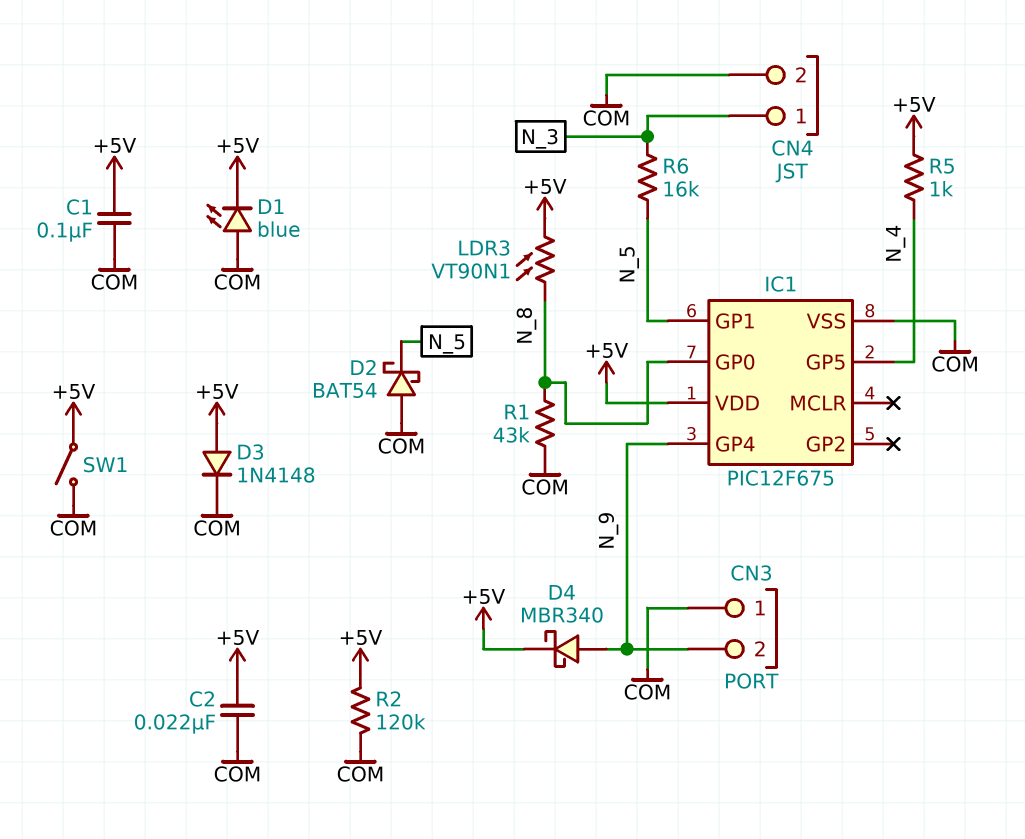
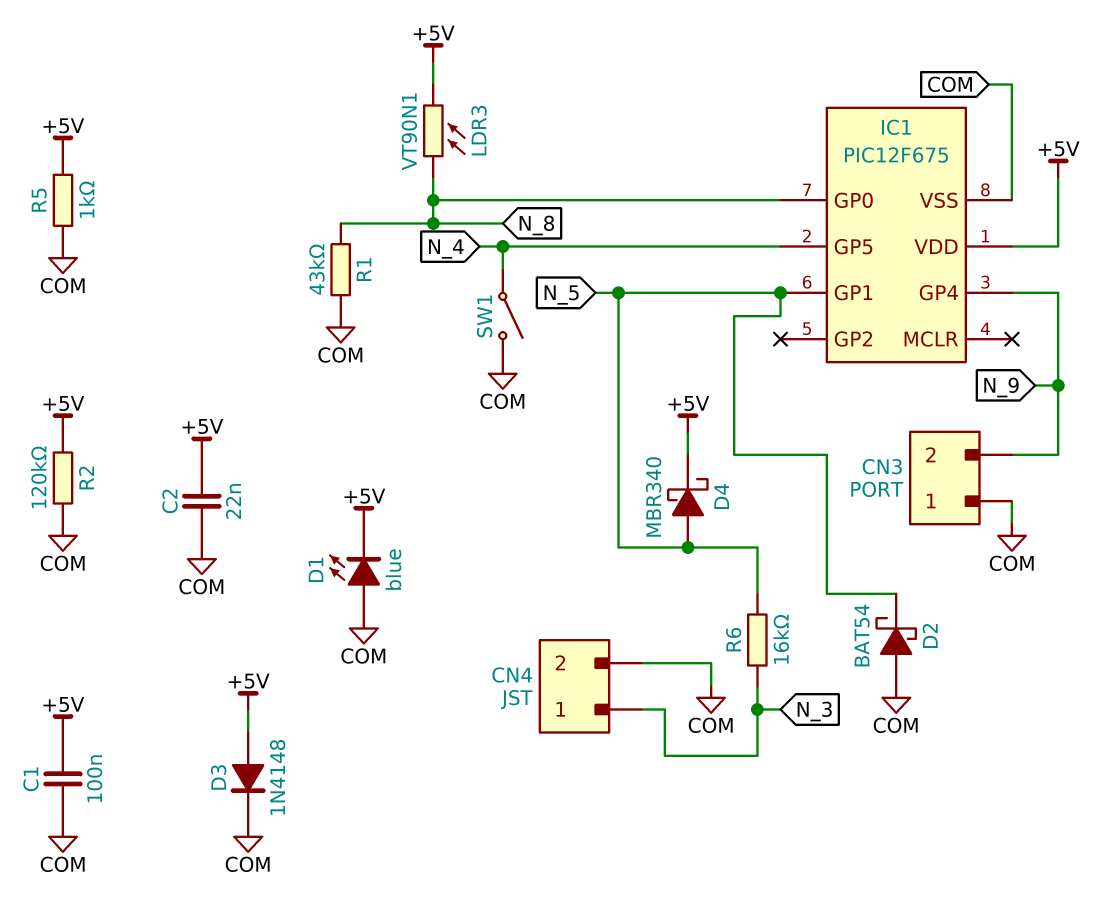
D4: schottky MBR340 (A N_9, K +5V) -> schottky MBR340 (A N_5, K +5V)
R5: 1k (+5V, N_4) -> 1k (+5V, COM)
SW1: switch (+5V, COM) -> switch (COM, N_4)

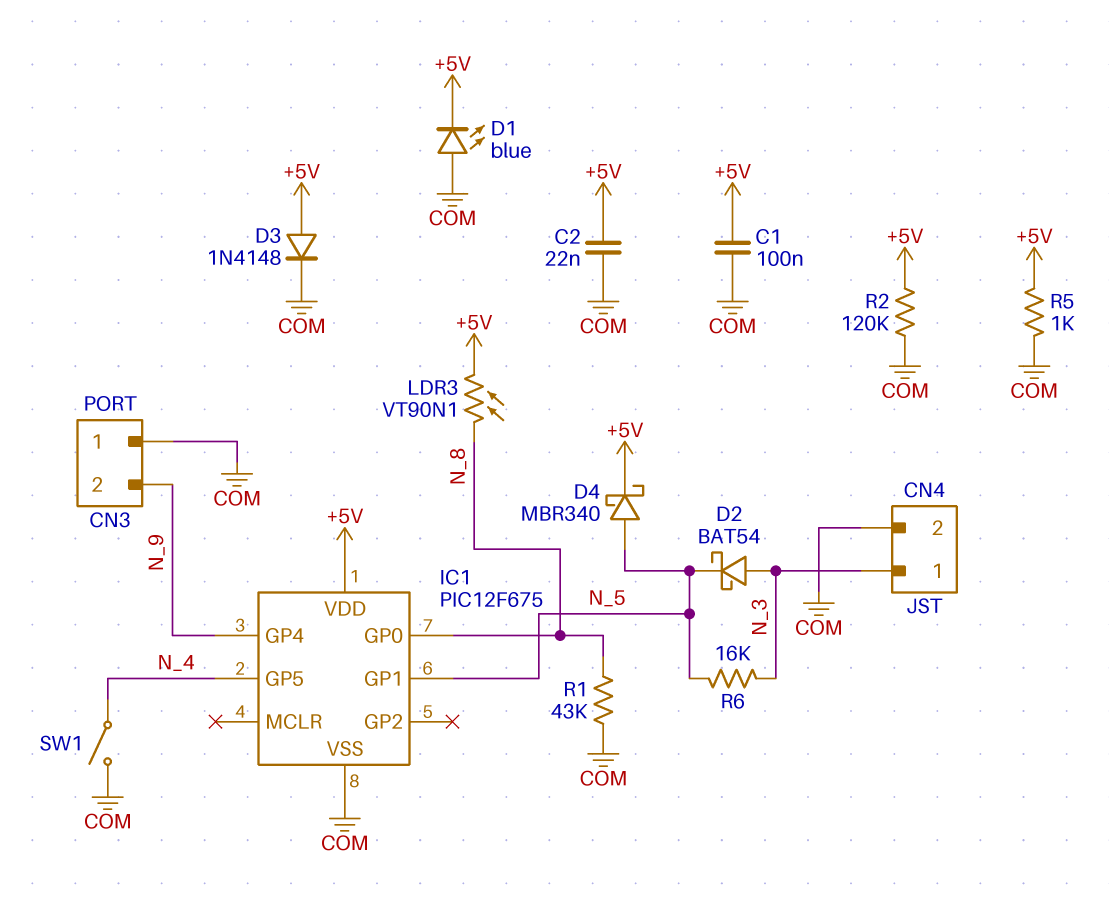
D2: schottky BAT54 (A COM, K N_5) -> schottky BAT54 (A N_3, K N_5)

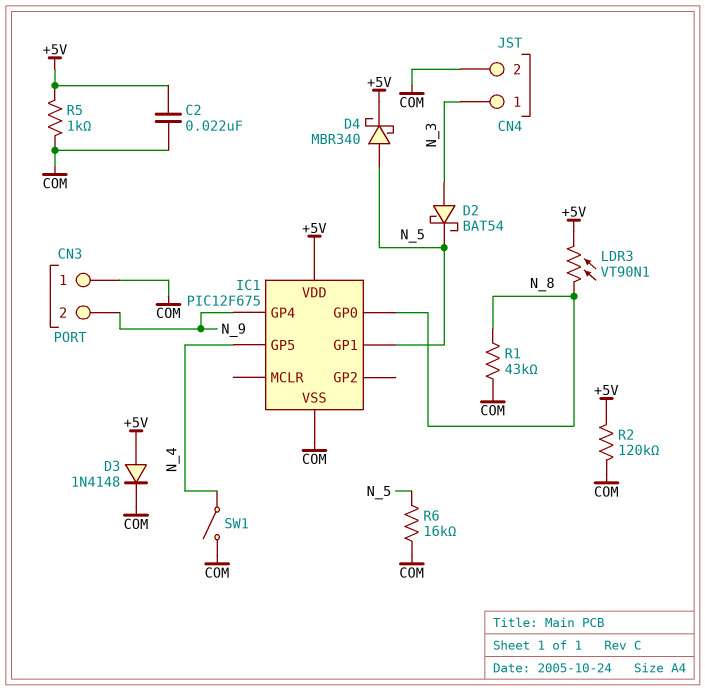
C1: 100nF (+5V, COM) -> none
D1: LED blue (A COM, K +5V) -> none
R6: 16k (N_3, N_5) -> 16k (COM, N_5)

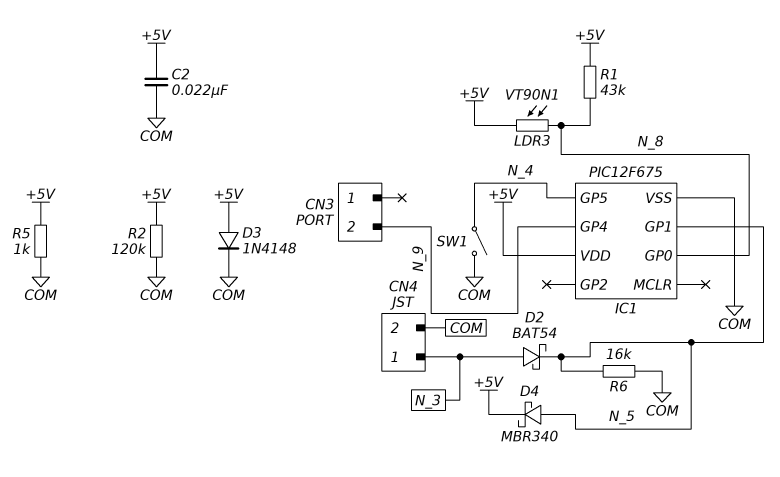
CN3 pin 1: COM -> none
R1: 43k (COM, N_8) -> 43k (+5V, N_8)

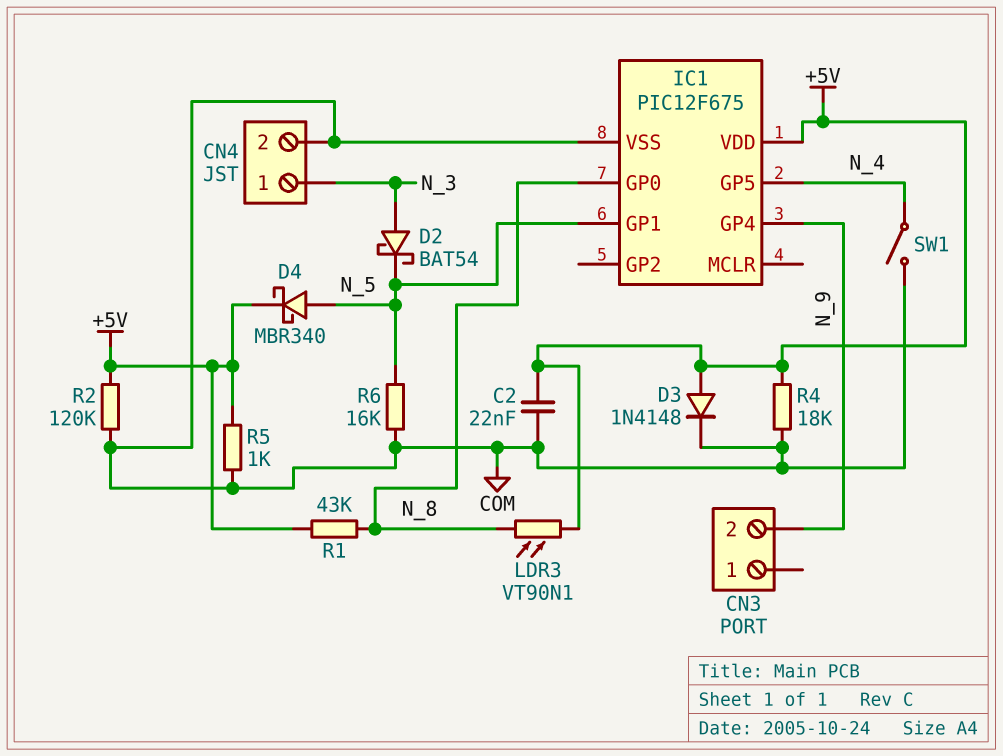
R4: none -> 18k (+5V, COM)

